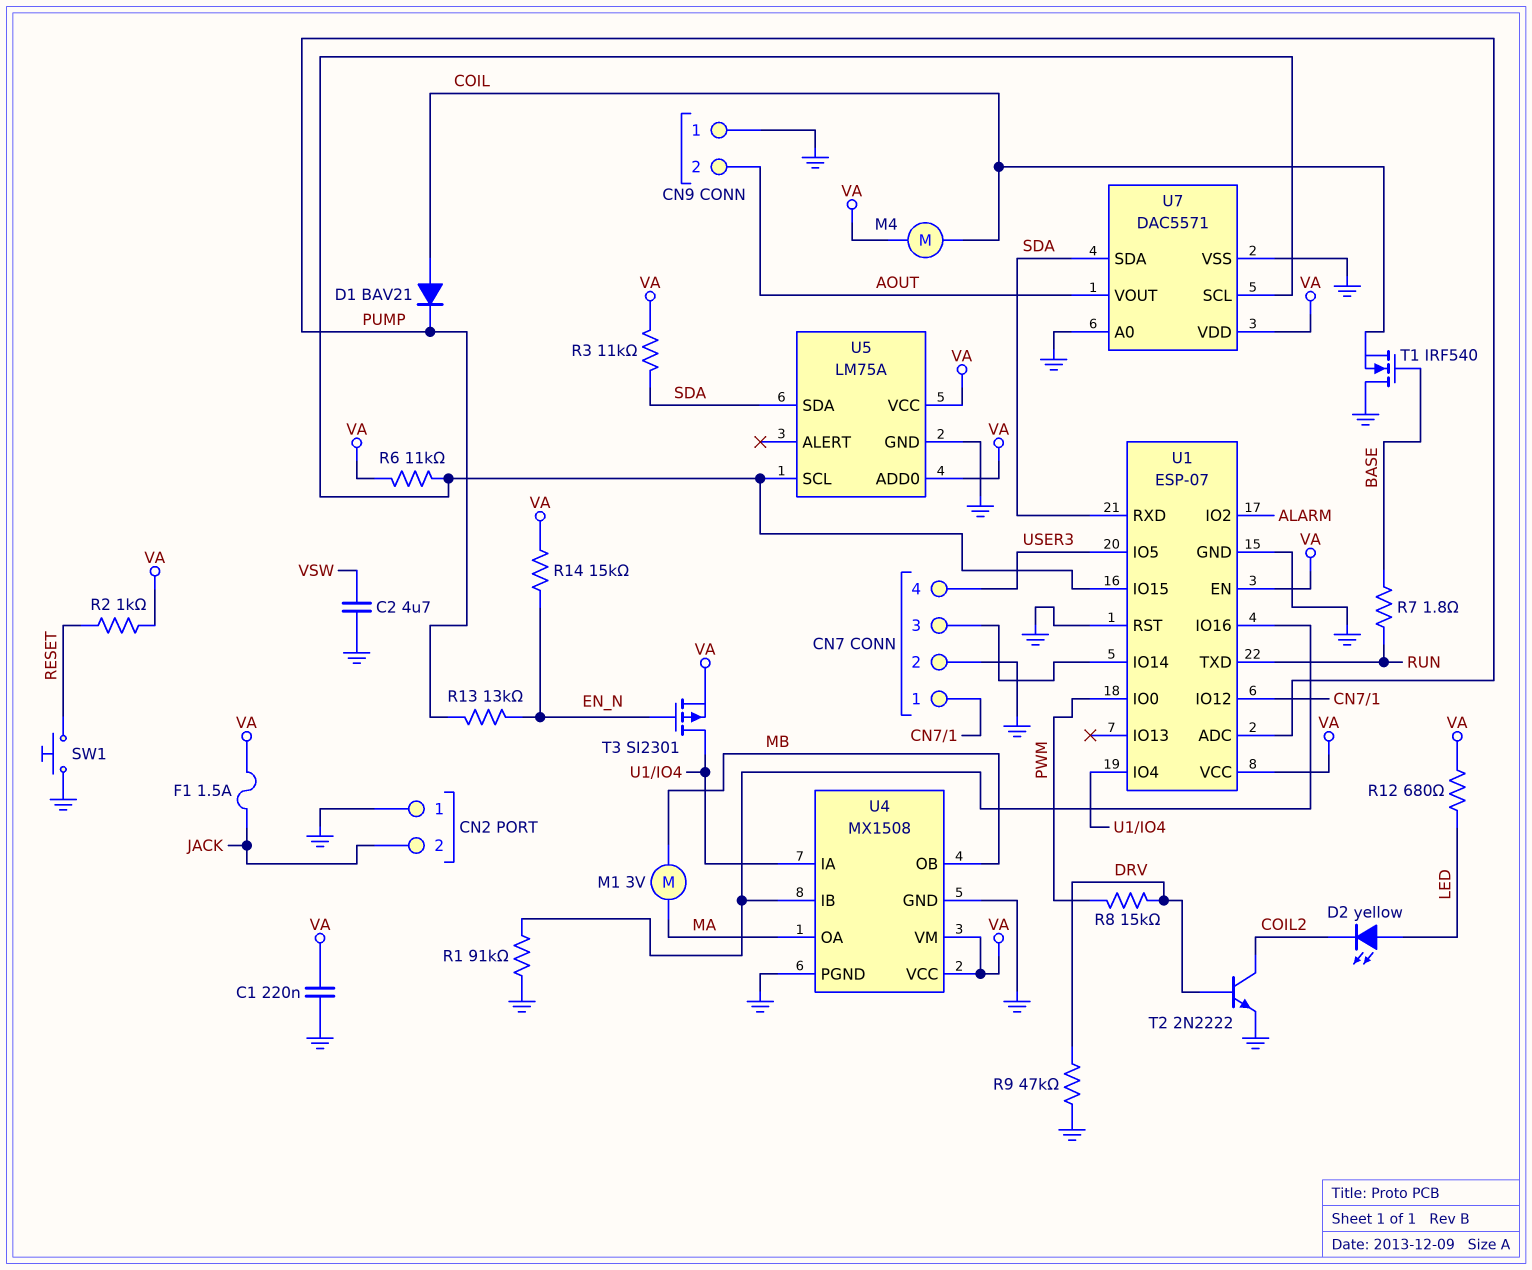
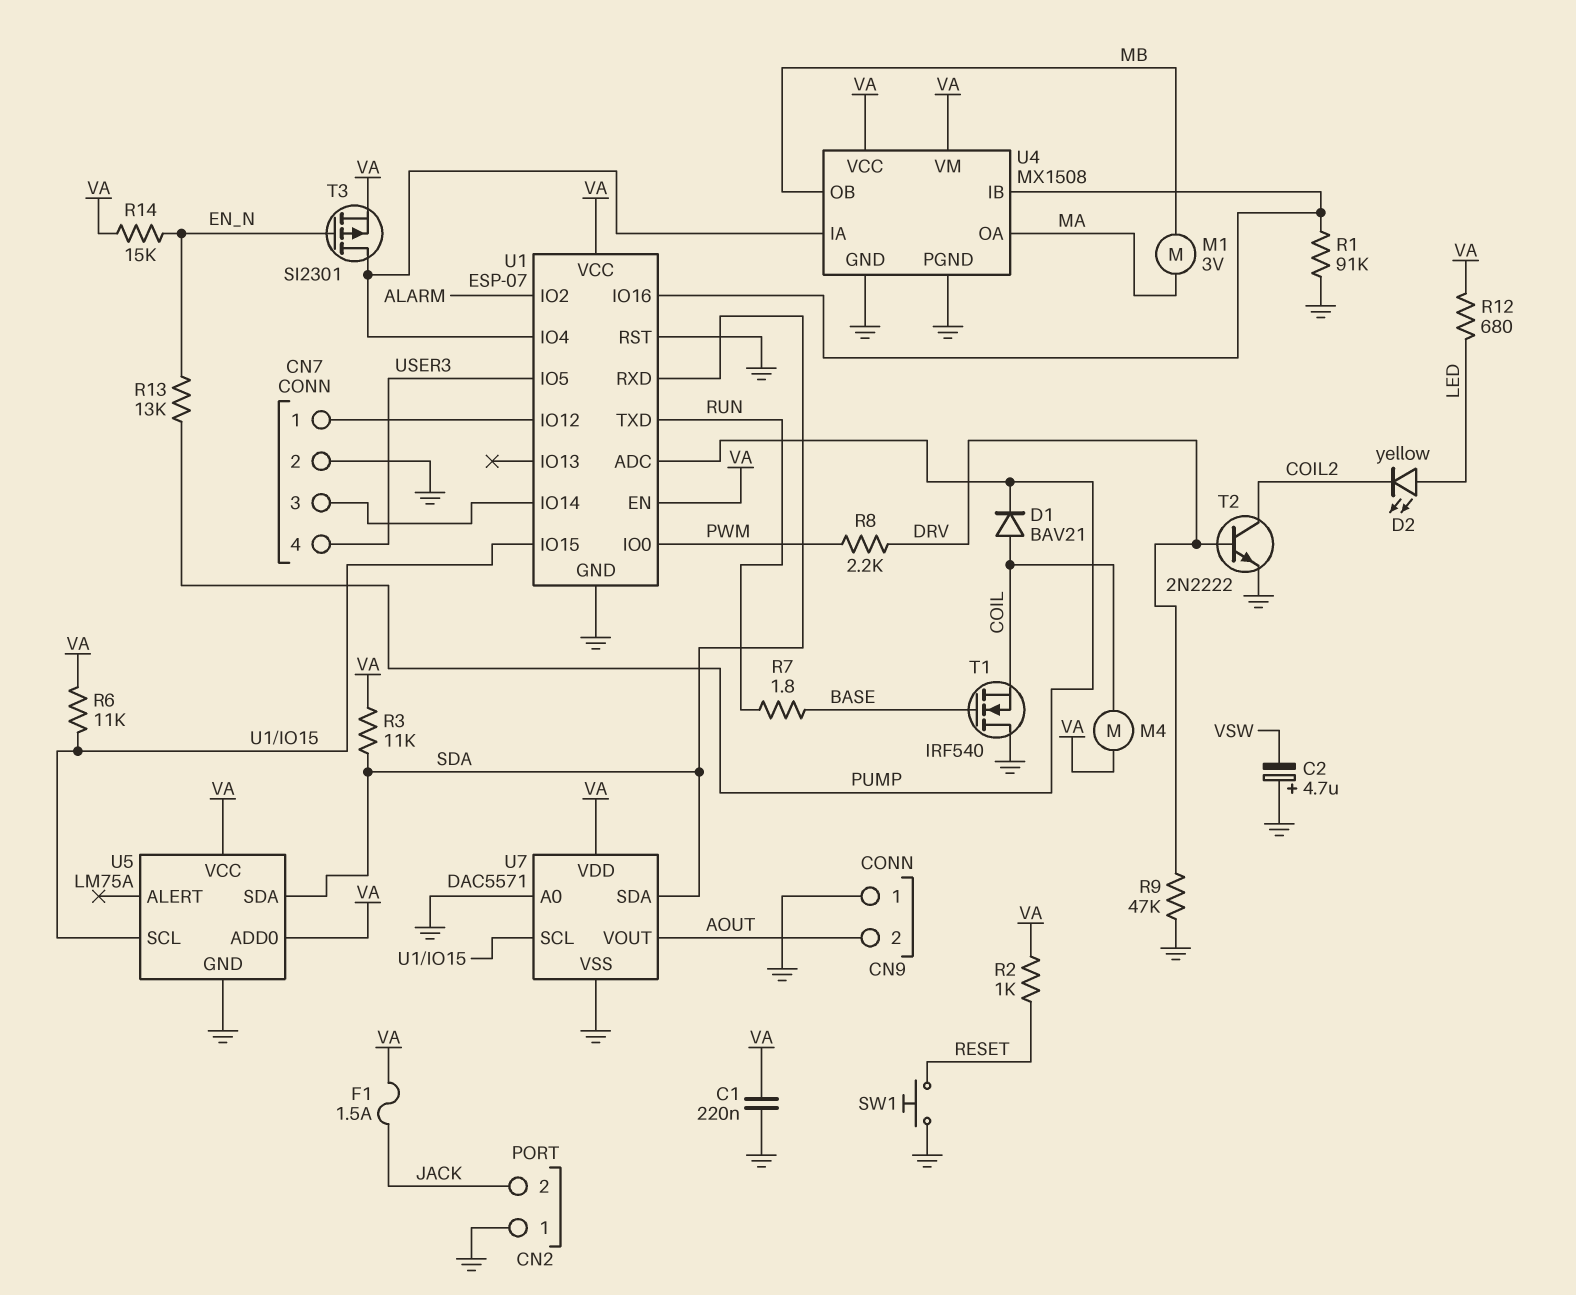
C2: 4.7uF (GND, VSW) -> 4.7uF (plus GND, minus VSW)
R8: 15k (DRV, PWM) -> 2.2k (DRV, PWM)

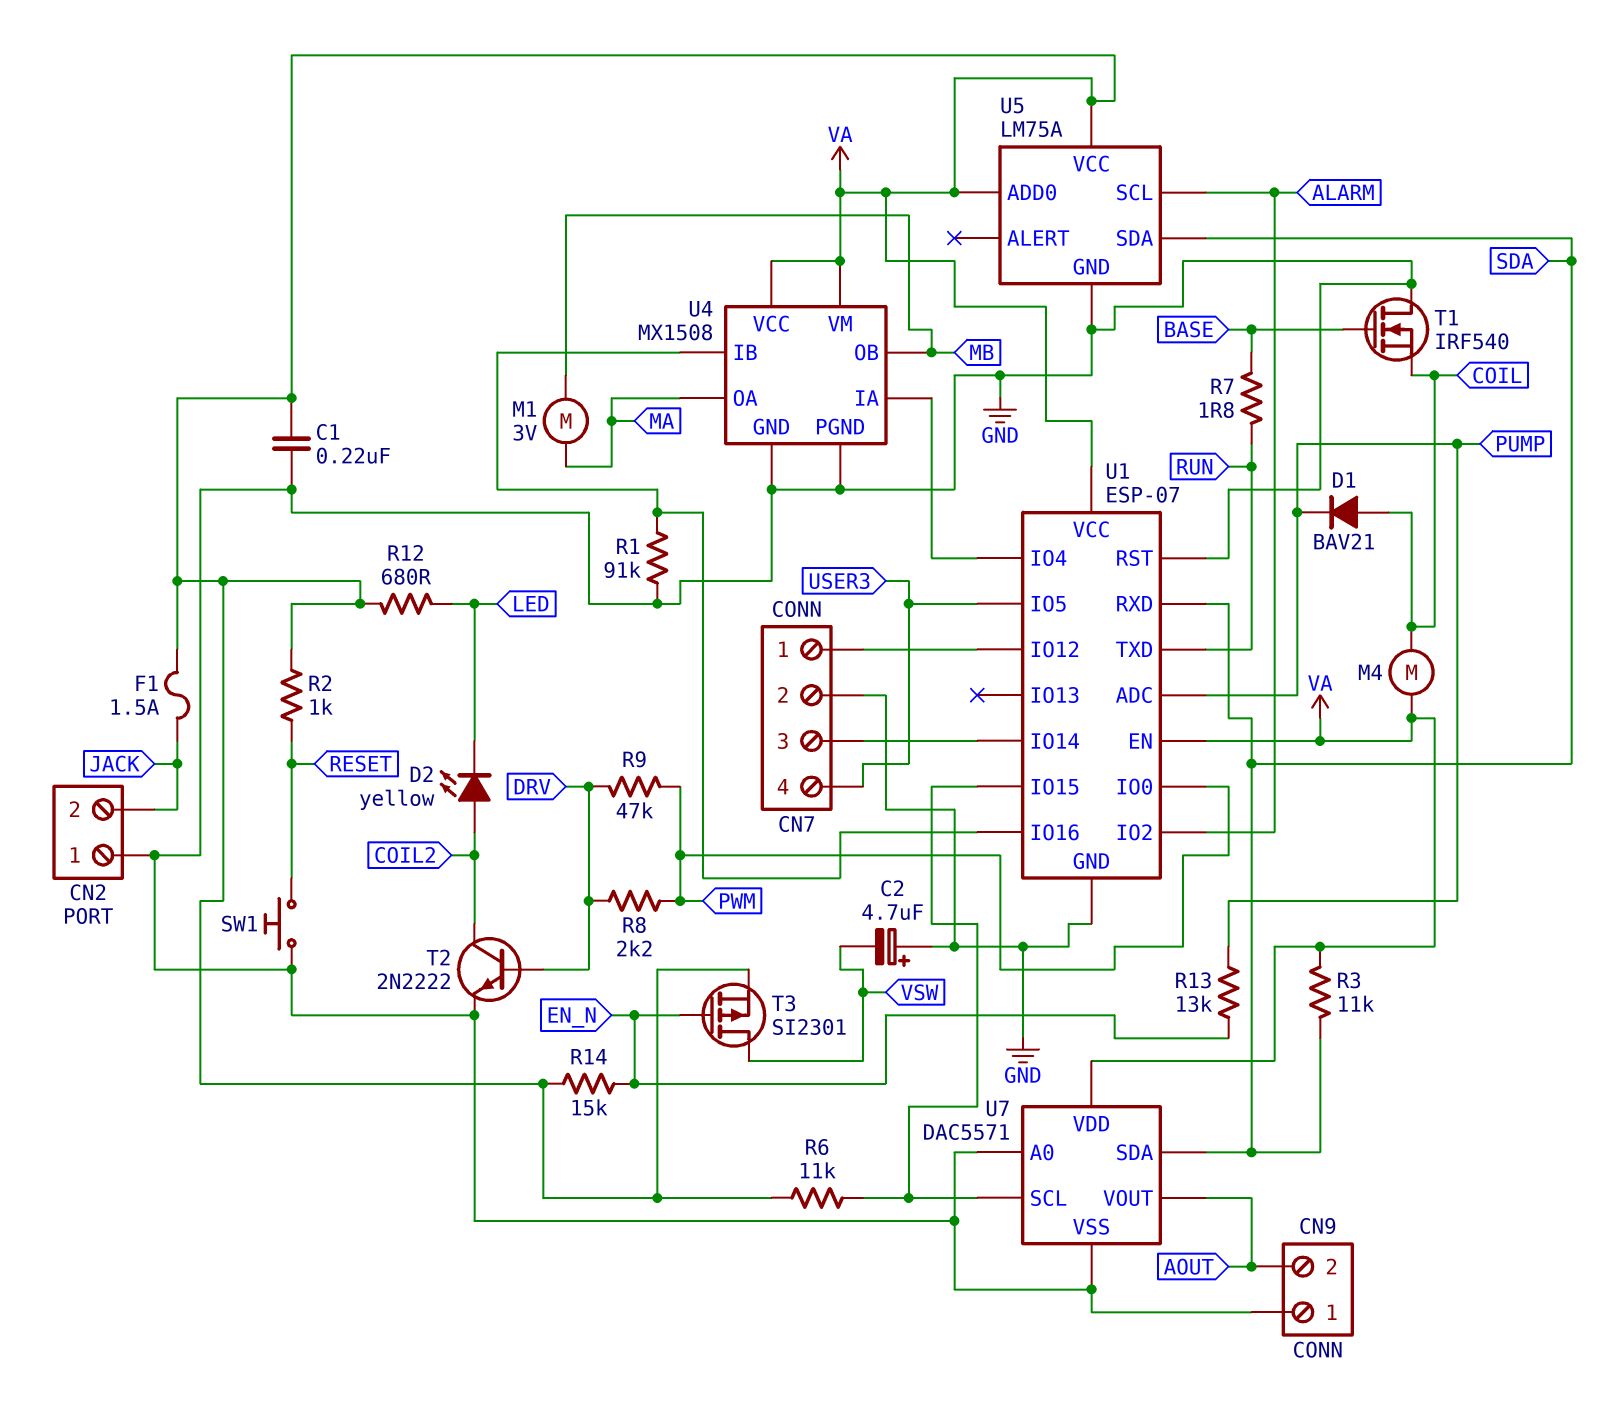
D2: LED yellow (A LED, K COIL2) -> LED yellow (A COIL2, K LED)
R9: 47k (DRV, GND) -> 47k (DRV, PWM)
T3: PMOS SI2301 (G EN_N, D U1/IO4, S VA) -> PMOS SI2301 (G EN_N, D VSW, S VA)
U5 pin SCL: U1/IO15 -> ALARM

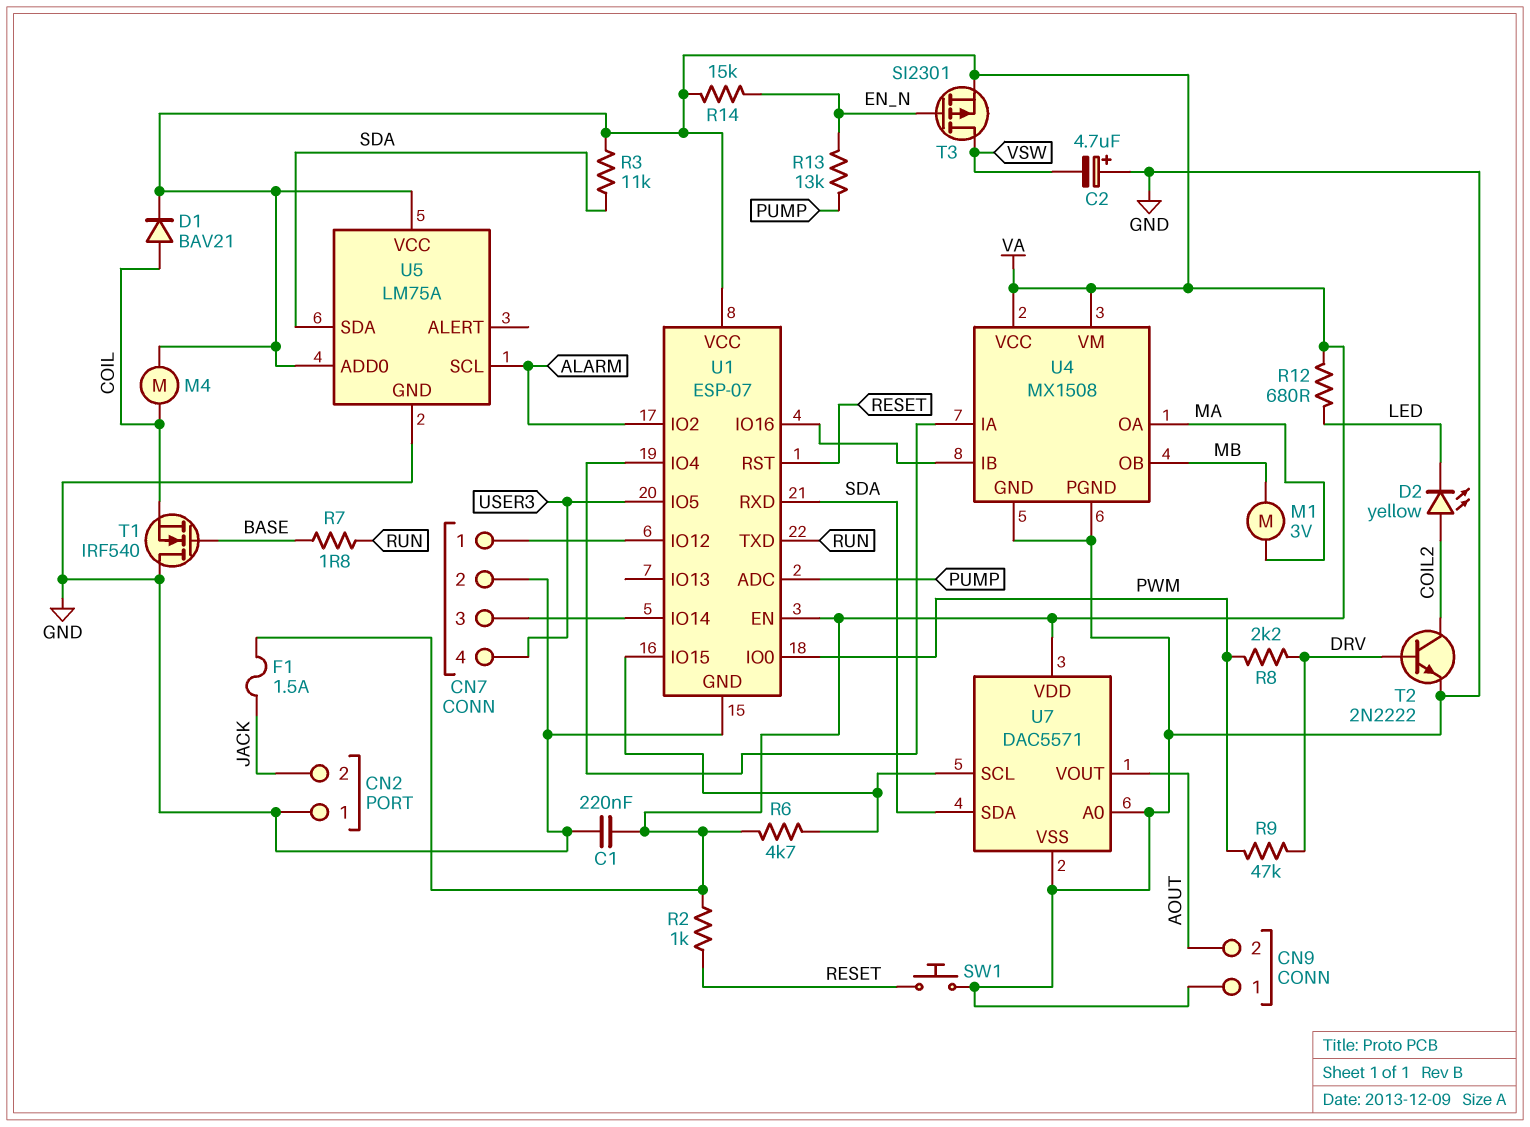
D1: diode BAV21 (A COIL, K PUMP) -> diode BAV21 (A COIL, K VA)
R1: 91k (GND, U1/IO16) -> none
R6: 11k (U1/IO15, VA) -> 4.7k (U1/IO15, VA)
U1 pin RST: GND -> RESET

